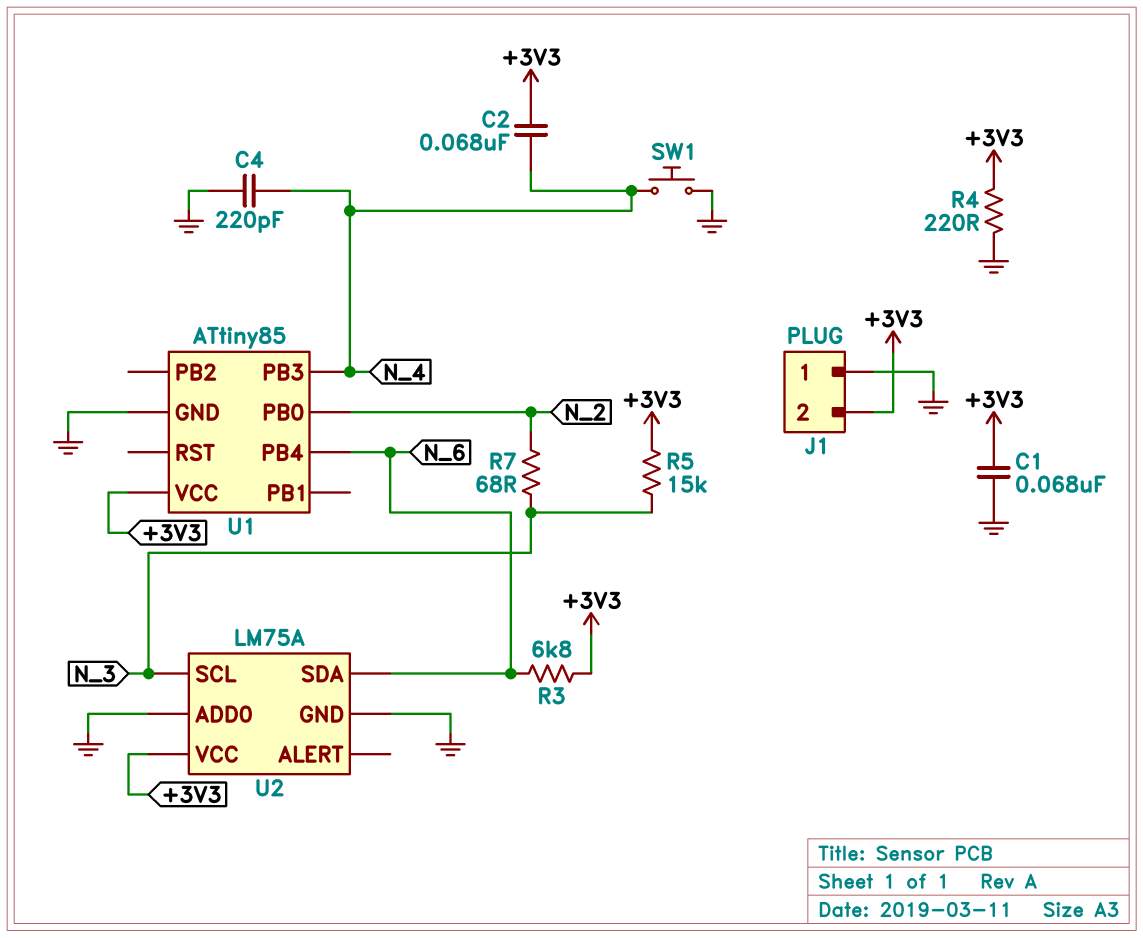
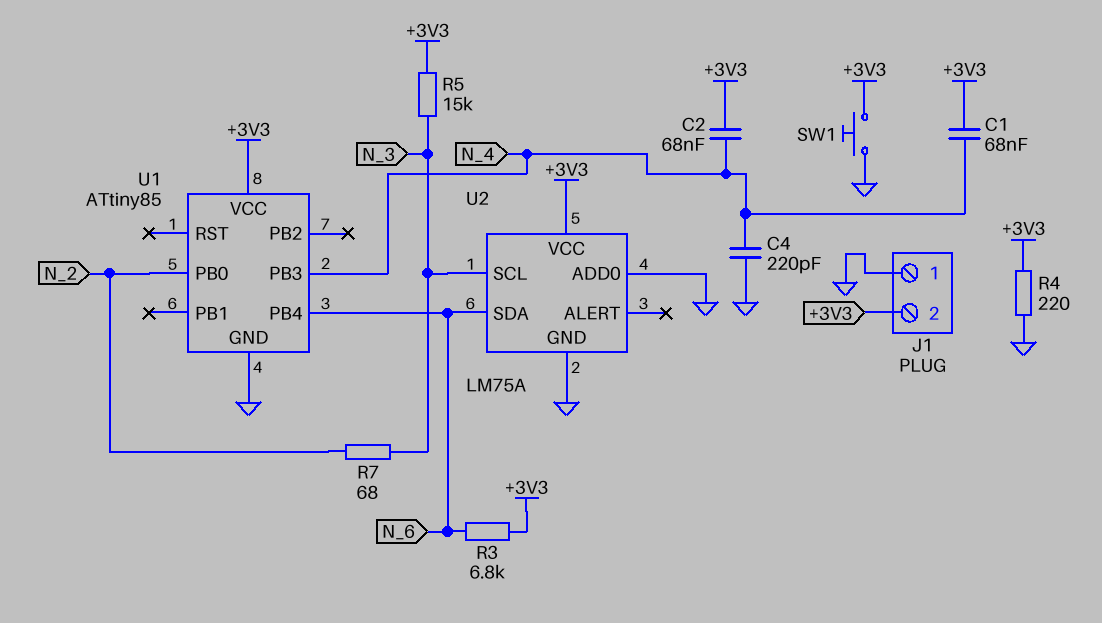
C1: 68nF (+3V3, GND) -> 68nF (+3V3, N_4)
SW1: button (GND, N_4) -> button (+3V3, GND)

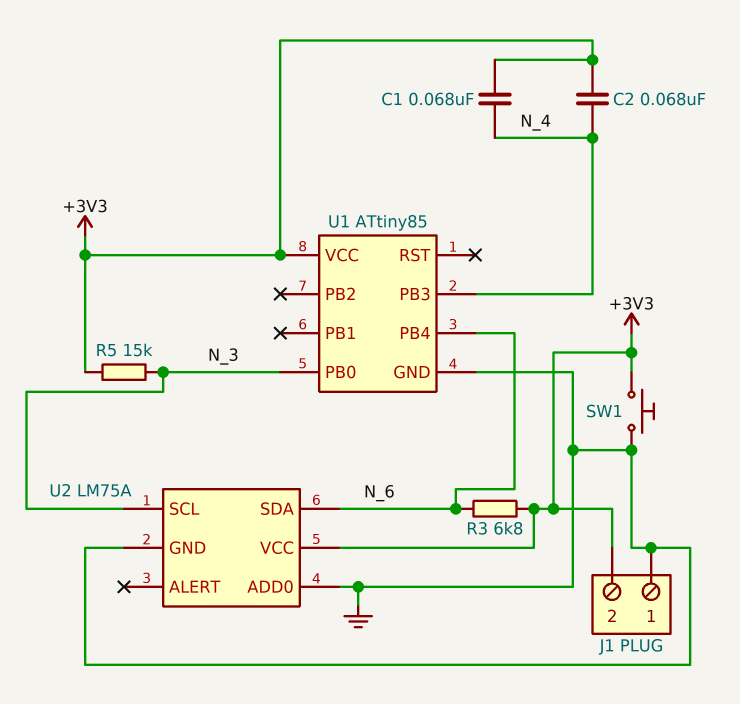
C4: 220pF (GND, N_4) -> none
R4: 220 (+3V3, GND) -> none
R7: 68 (N_2, N_3) -> none
U1 pin PB0: N_2 -> N_3

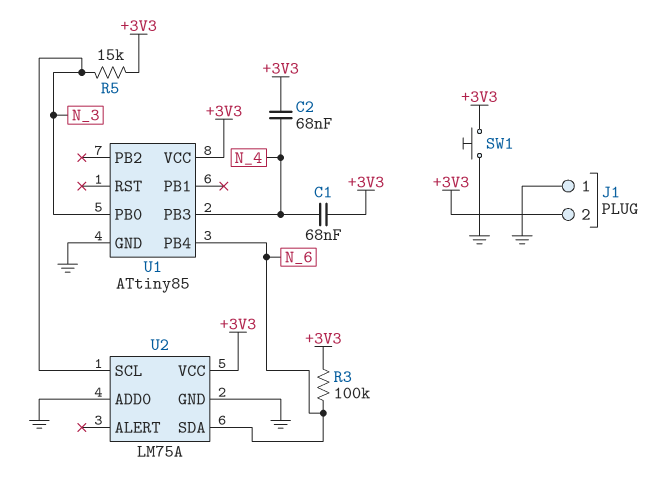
R3: 6.8k (+3V3, N_6) -> 100k (+3V3, N_6)

